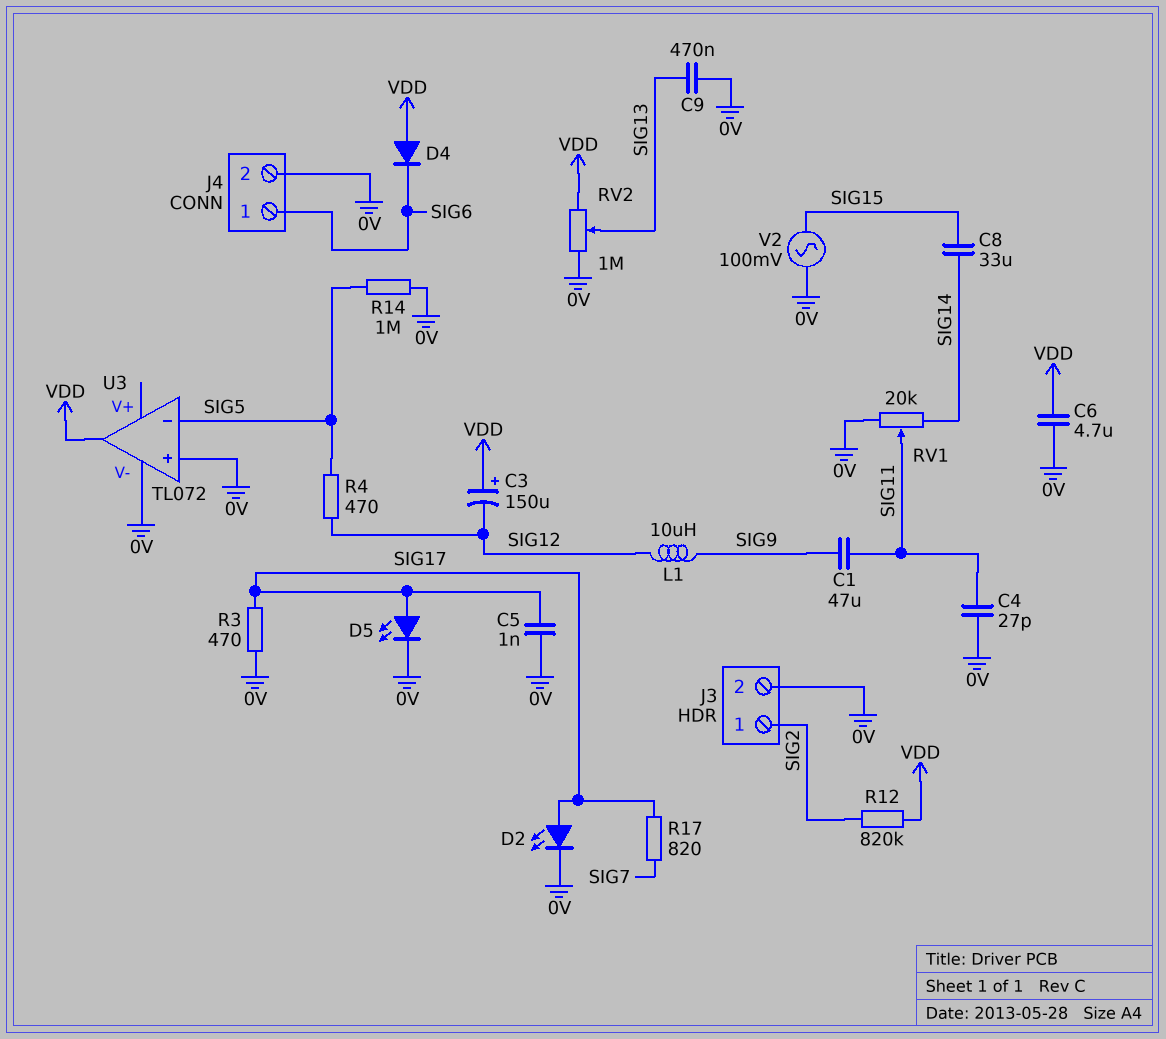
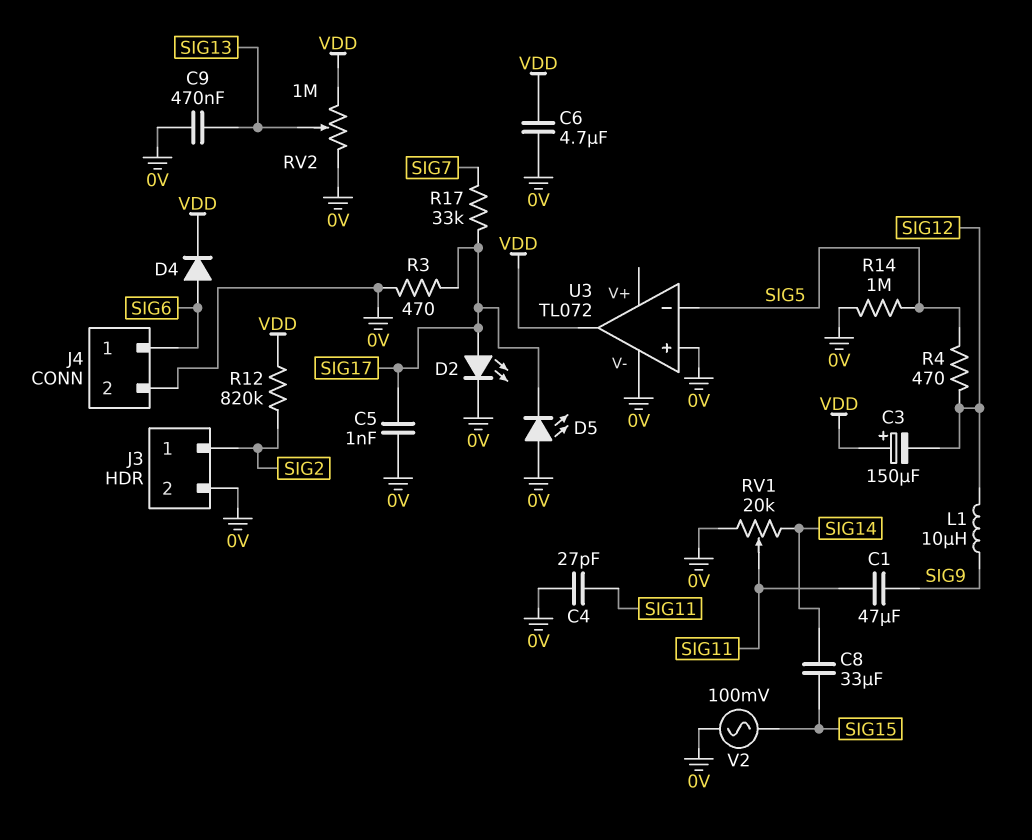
D4: diode (A VDD, K SIG6) -> diode (A SIG6, K VDD)
D5: LED (A SIG17, K 0V) -> LED (A 0V, K SIG17)
R17: 820 (SIG7, SIG17) -> 33k (SIG7, SIG17)

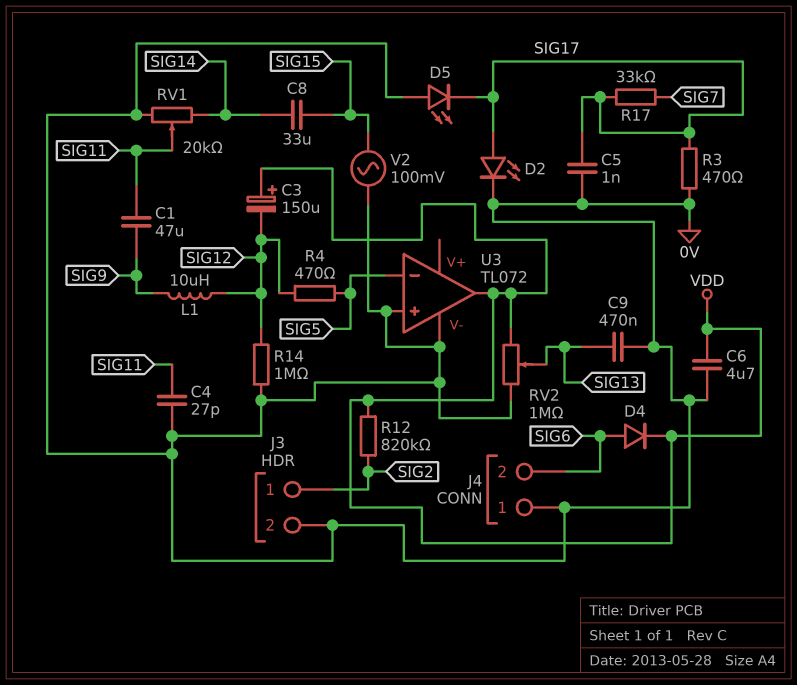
J4 pin 1: SIG6 -> 0V
J4 pin 2: 0V -> SIG6
R14: 1M (0V, SIG5) -> 1M (0V, SIG12)

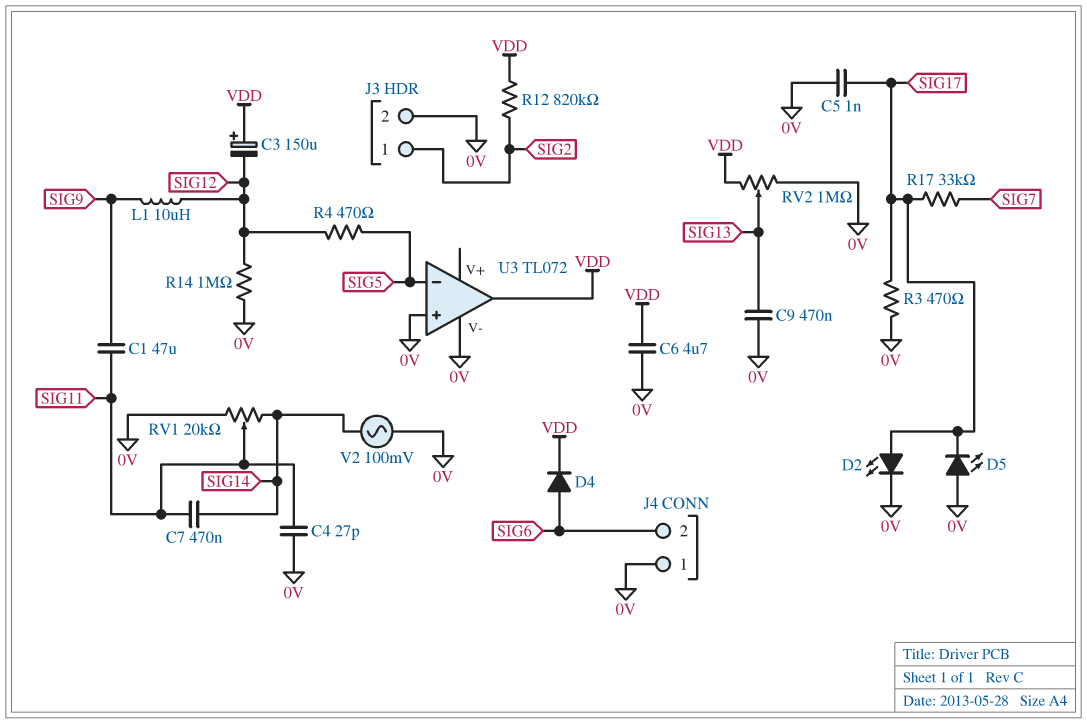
C7: none -> 470nF (SIG11, SIG14)
C8: 33uF (SIG14, SIG15) -> none
V2: AC 100mV (0V, SIG15) -> AC 100mV (0V, SIG14)

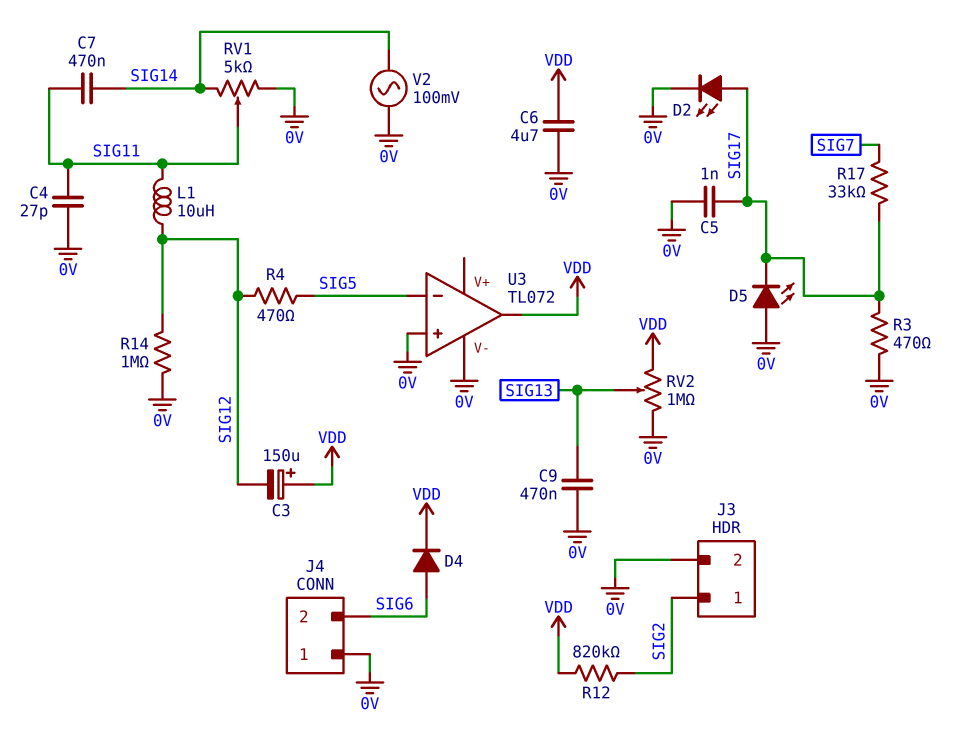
C1: 47uF (SIG9, SIG11) -> none
L1: 10uH (SIG9, SIG12) -> 10uH (SIG11, SIG12)
RV1: 20k (0V, SIG14, wiper SIG11) -> 5k (0V, SIG14, wiper SIG11)

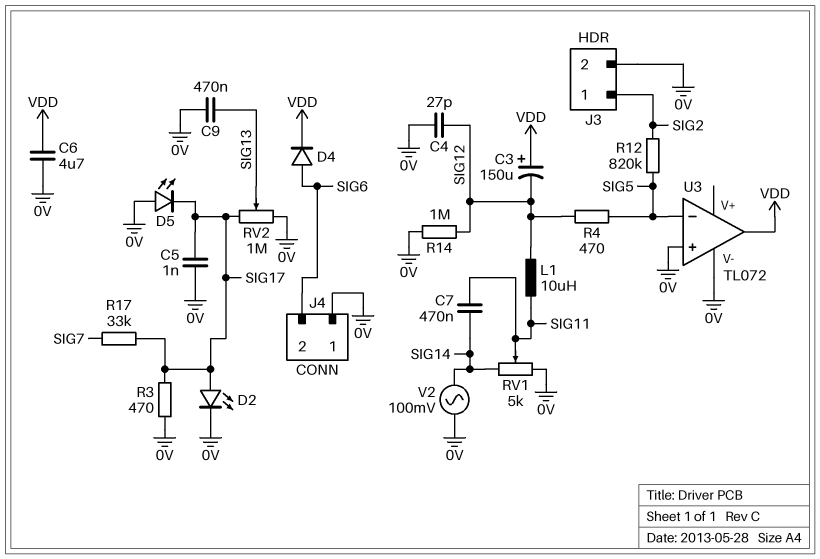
C4: 27pF (0V, SIG11) -> 27pF (0V, SIG12)
R12: 820k (SIG2, VDD) -> 820k (SIG2, SIG5)
RV2: 1M (0V, VDD, wiper SIG13) -> 1M (0V, SIG17, wiper SIG13)

